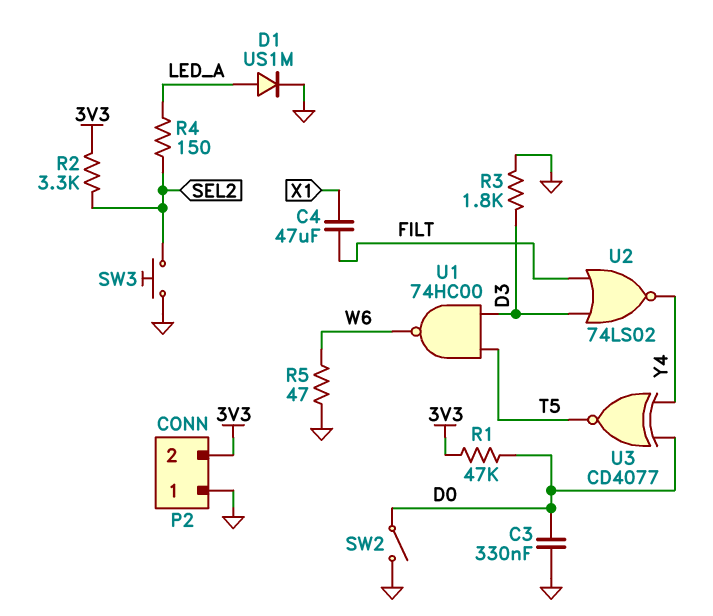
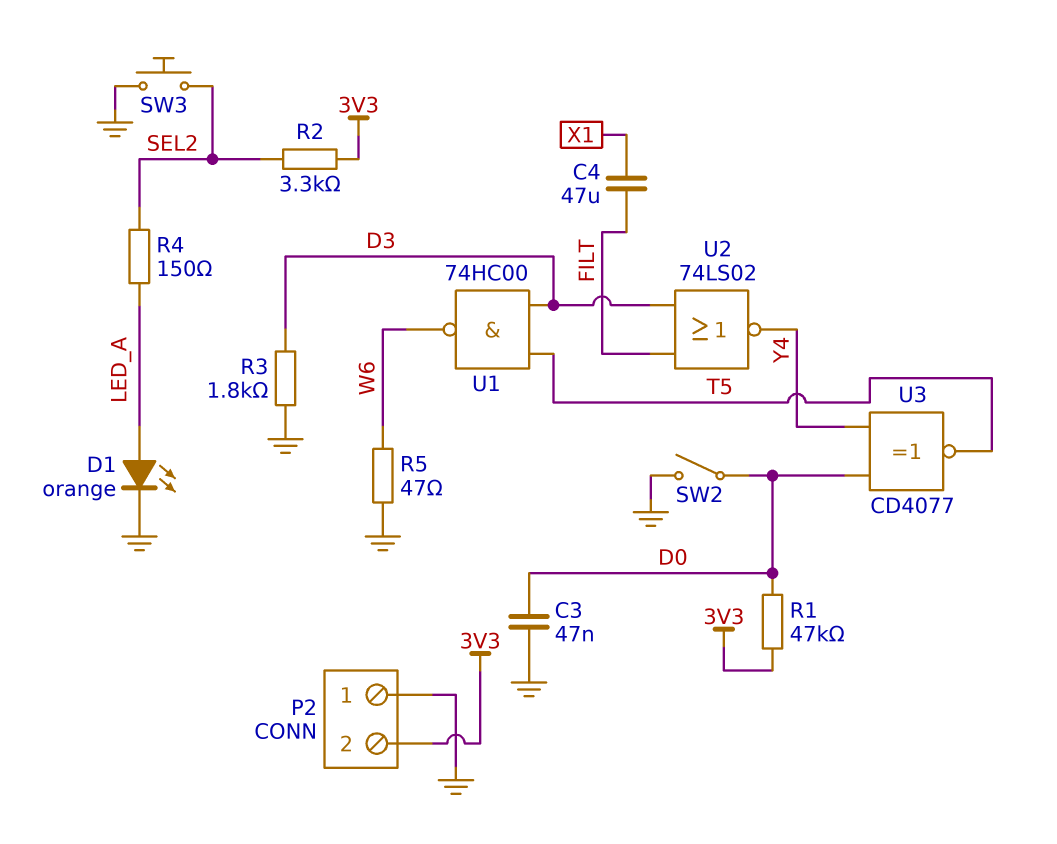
C3: 330nF (D0, GND) -> 47nF (D0, GND)
D1: diode US1M (A LED_A, K GND) -> LED orange (A LED_A, K GND)

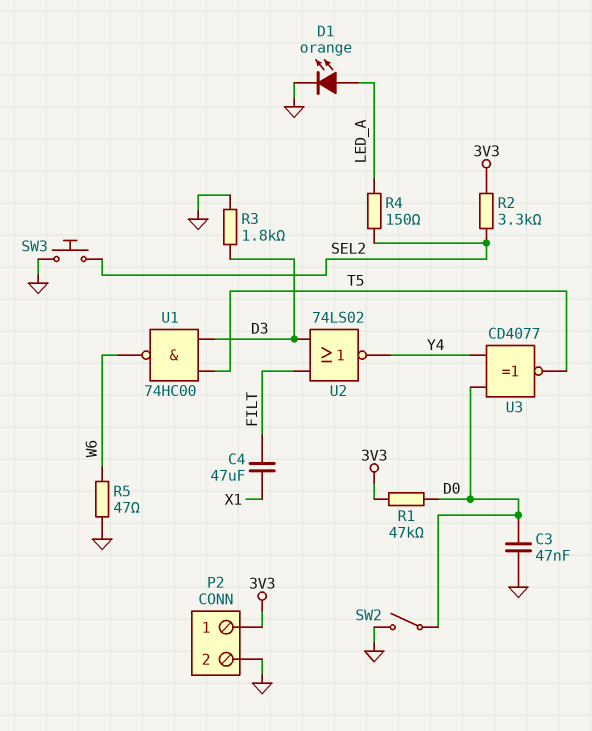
P2 pin 1: GND -> 3V3
P2 pin 2: 3V3 -> GND

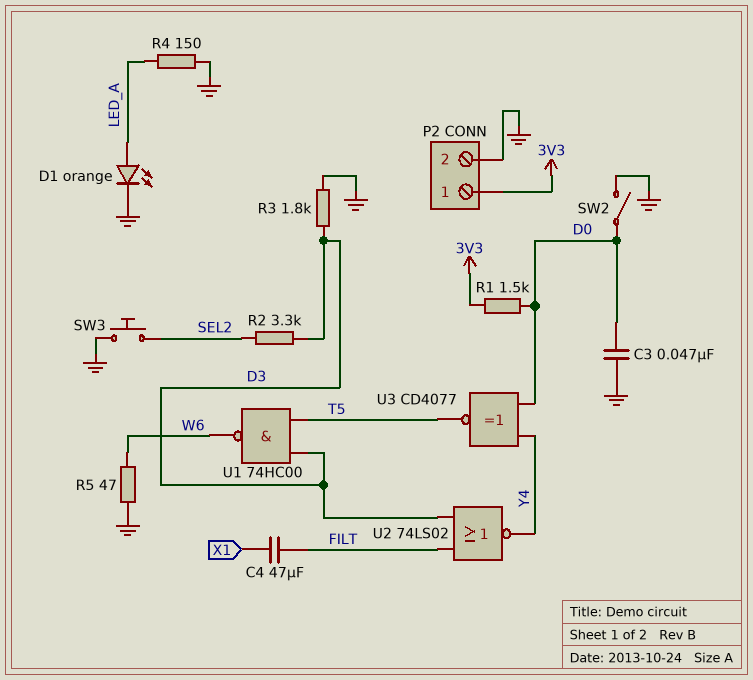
R1: 47k (3V3, D0) -> 1.5k (3V3, D0)
R2: 3.3k (3V3, SEL2) -> 3.3k (D3, SEL2)
R4: 150 (LED_A, SEL2) -> 150 (GND, LED_A)

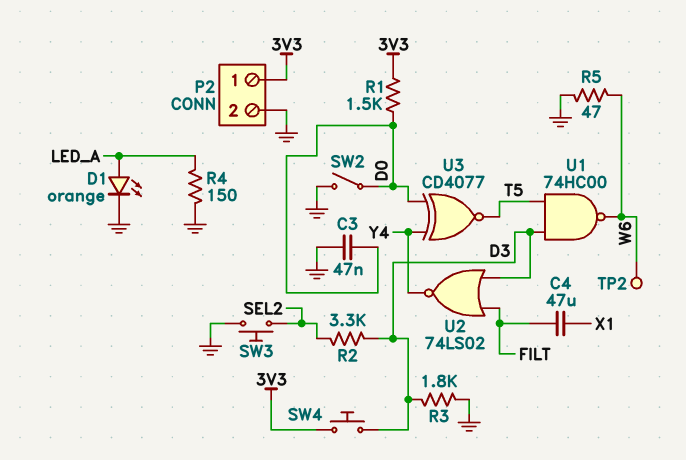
SW4: none -> button (3V3, D3)
TP2: none -> test point (W6)

